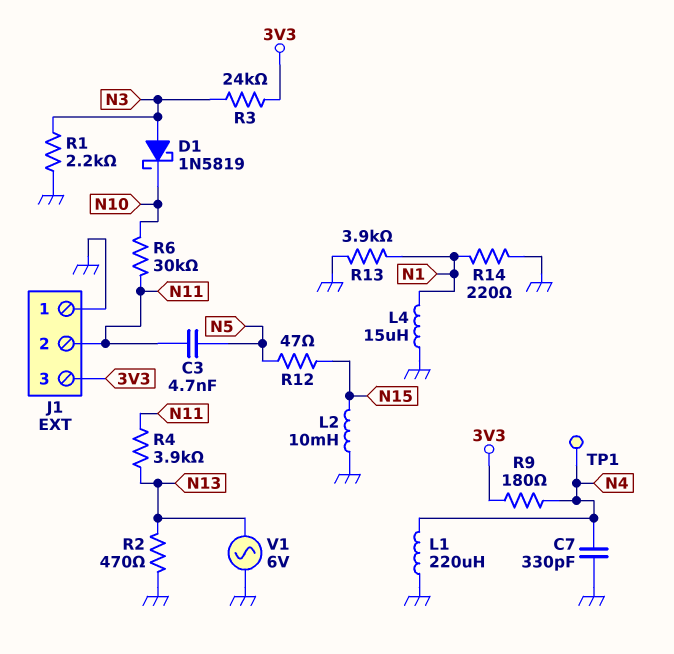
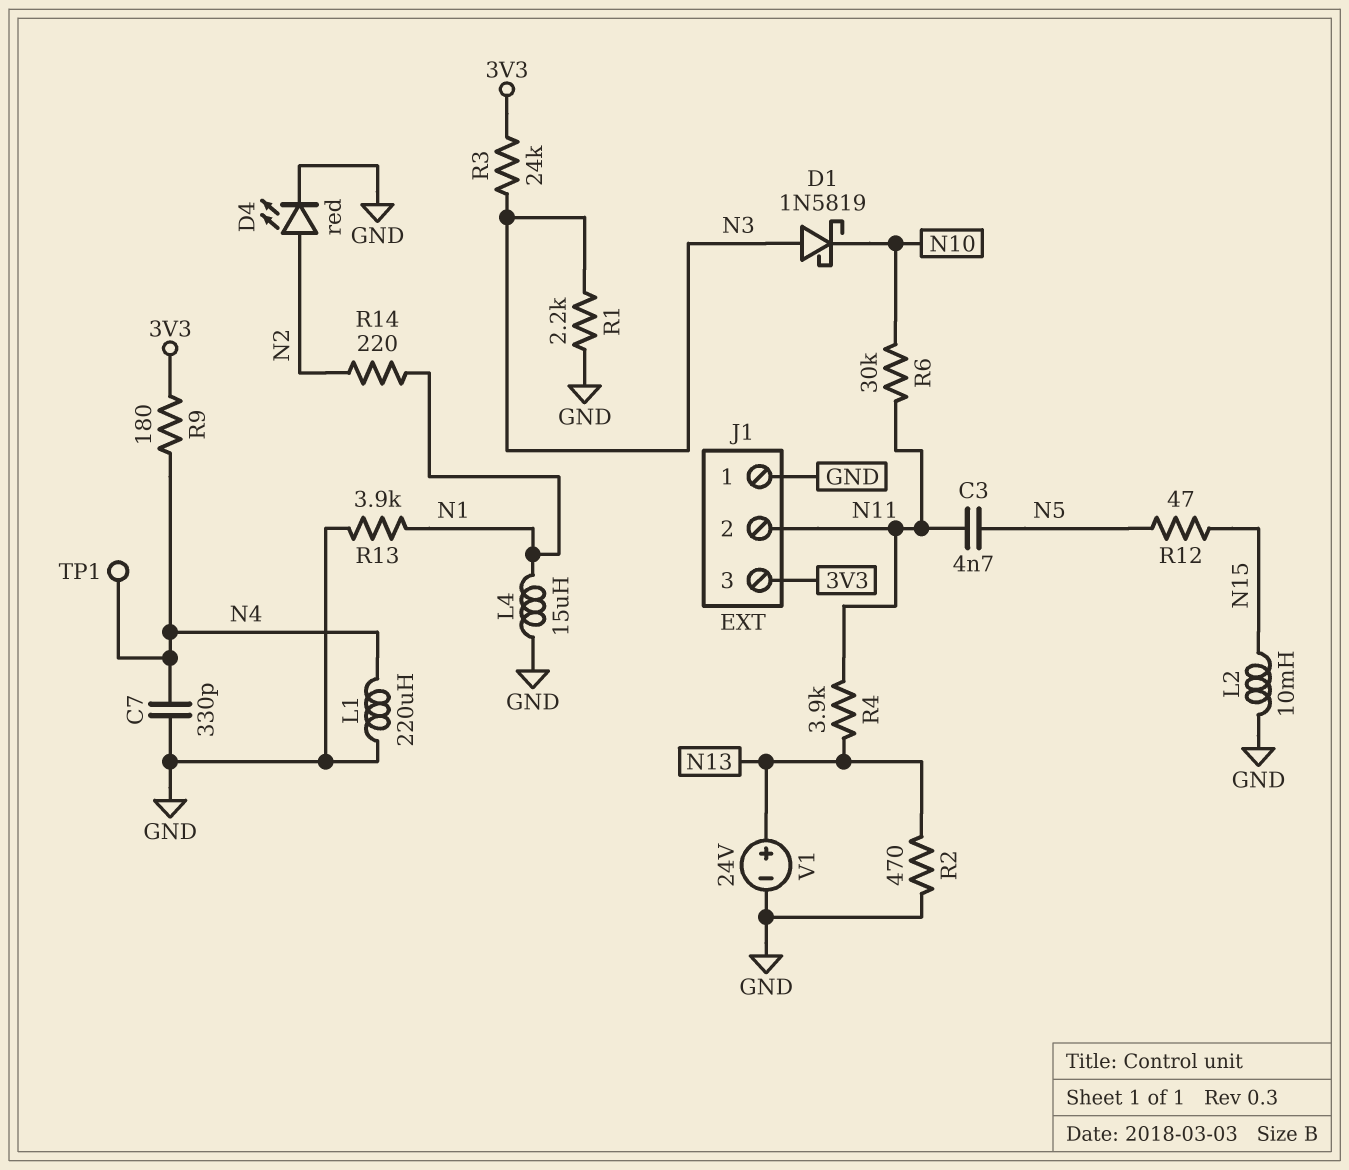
D4: none -> LED red (A N2, K GND)
R14: 220 (GND, N1) -> 220 (N1, N2)
V1: AC 6V (GND, N13) -> 24V (plus N13, minus GND)

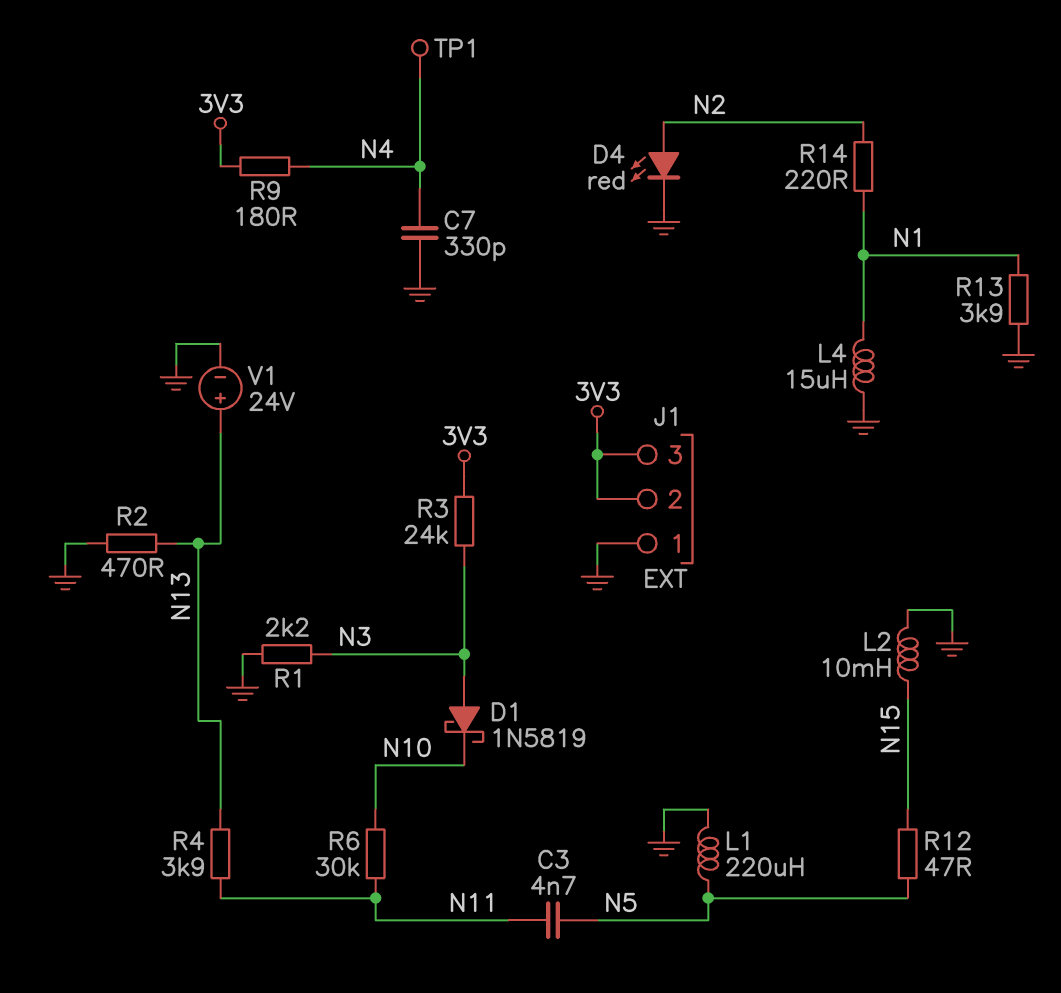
J1 pin 2: N11 -> 3V3
L1: 220uH (GND, N4) -> 220uH (GND, N5)

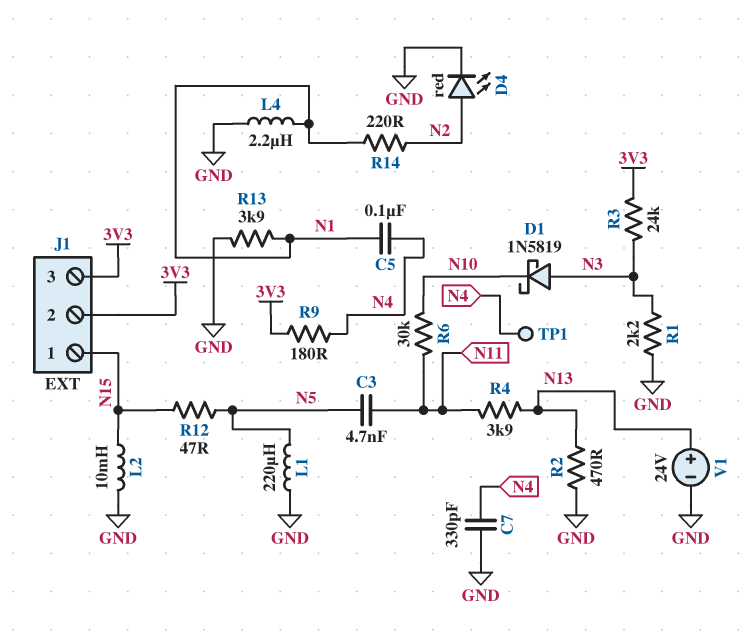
C5: none -> 100nF (N1, N4)
J1 pin 1: GND -> N15
L4: 15uH (GND, N1) -> 2.2uH (GND, N1)

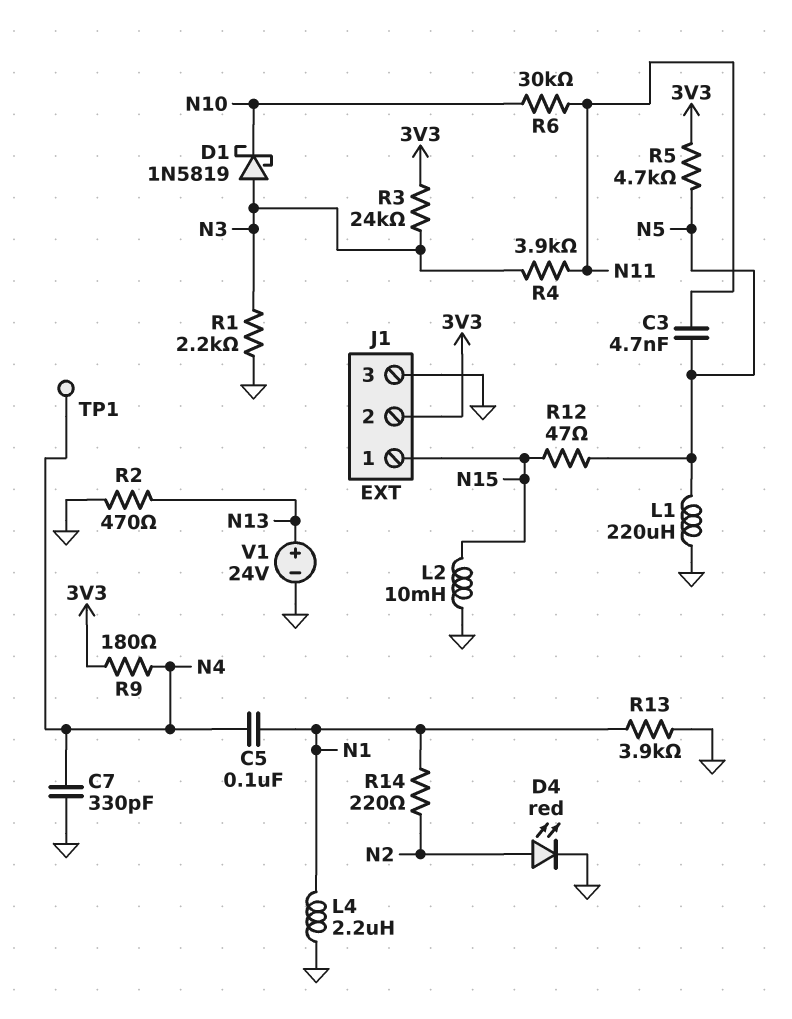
J1 pin 3: 3V3 -> GND
R4: 3.9k (N11, N13) -> 3.9k (N3, N11)
R5: none -> 4.7k (3V3, N5)

